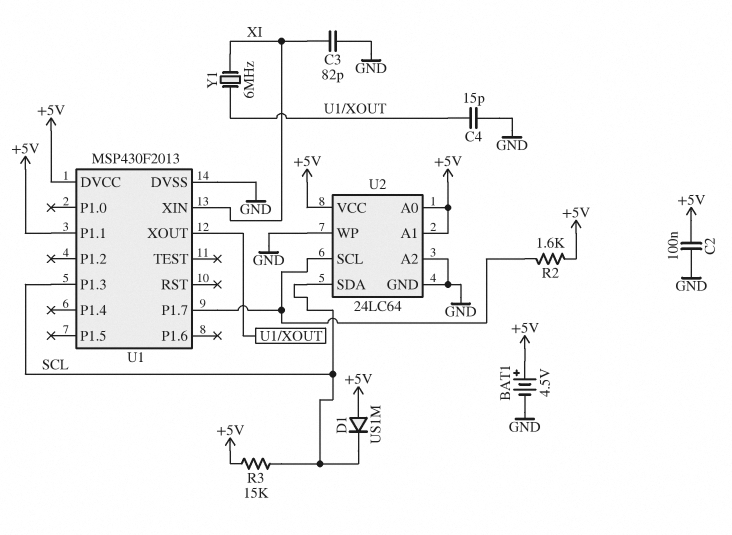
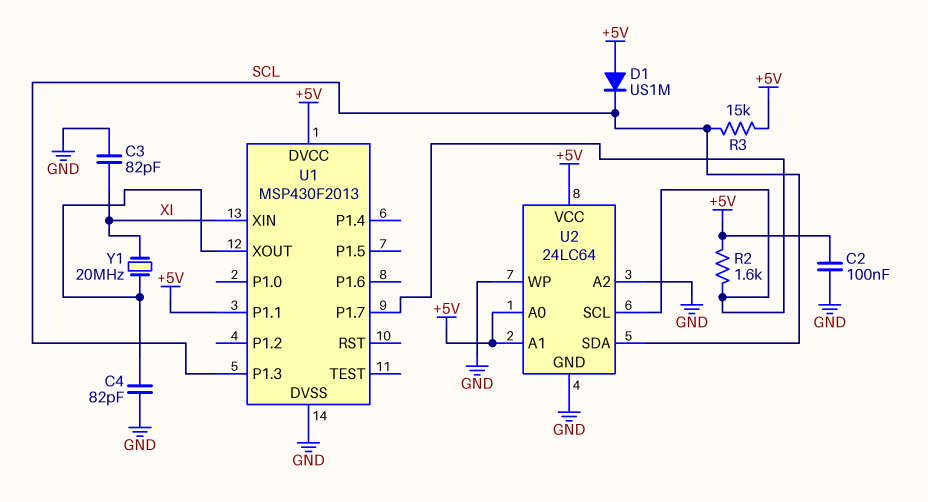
BAT1: 4.5V (plus +5V, minus GND) -> none
C4: 15pF (GND, U1/XOUT) -> 82pF (GND, U1/XOUT)
Y1: 6MHz (U1/XOUT, XI) -> 20MHz (U1/XOUT, XI)

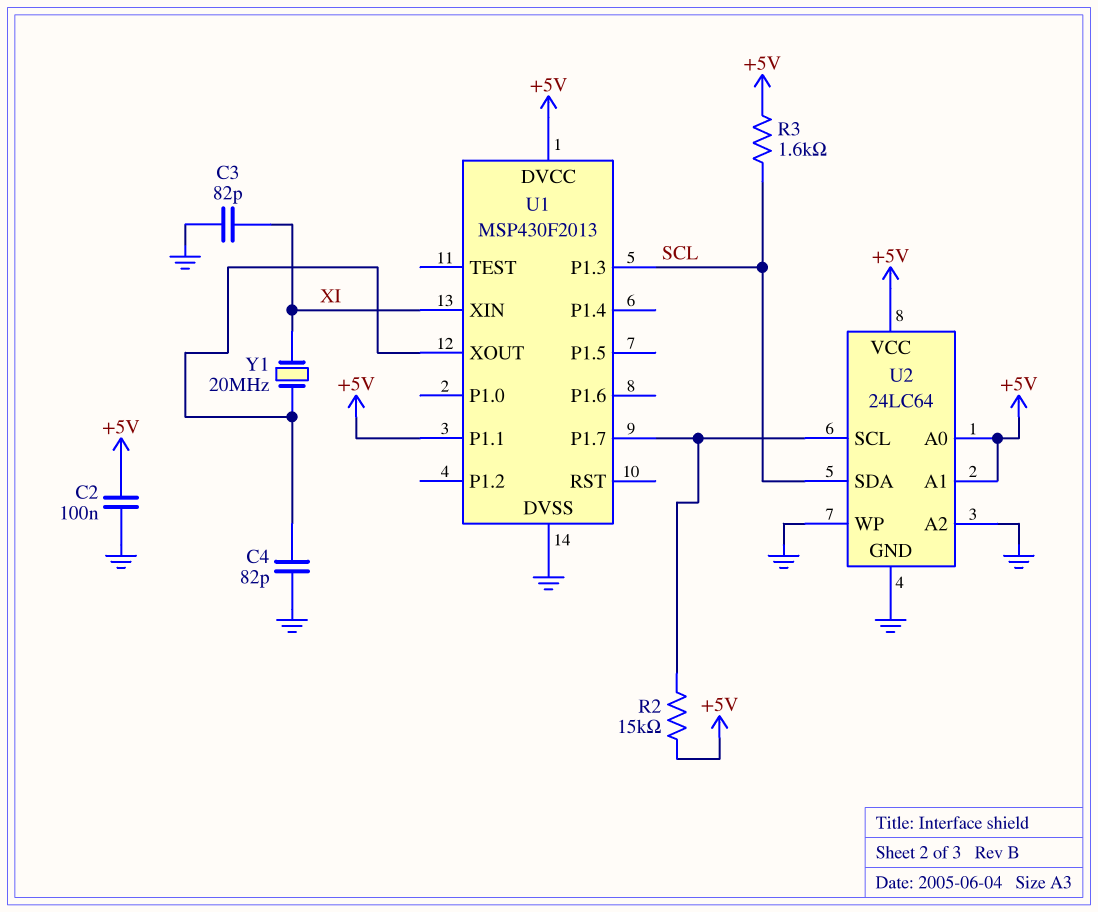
D1: diode US1M (A +5V, K SCL) -> none
R2: 1.6k (+5V, U1/P1.7) -> 15k (+5V, U1/P1.7)
R3: 15k (+5V, SCL) -> 1.6k (+5V, SCL)

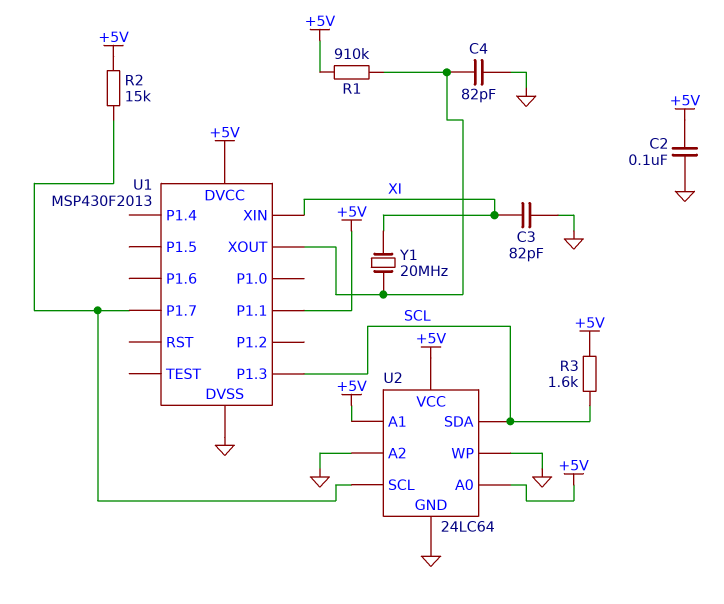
R1: none -> 910k (+5V, U1/XOUT)

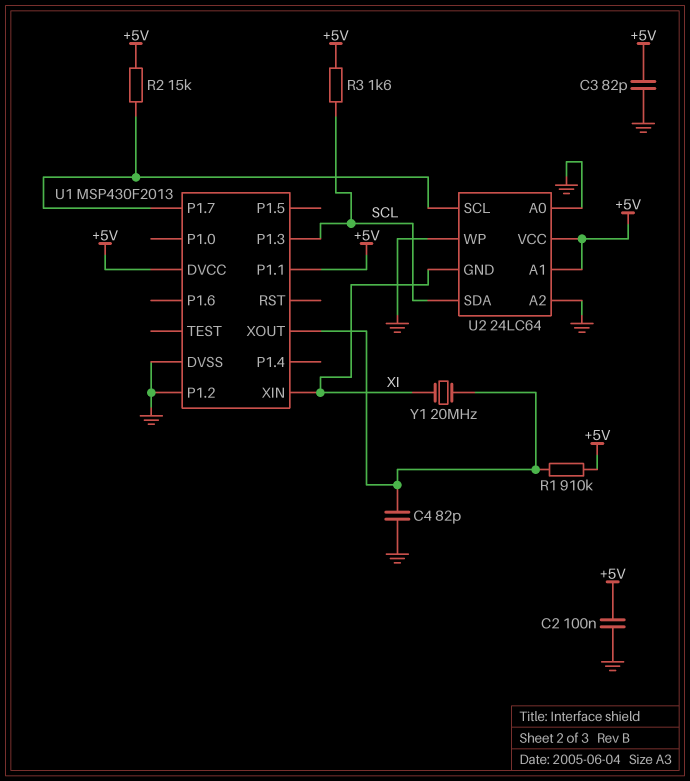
C3: 82pF (GND, XI) -> 82pF (+5V, GND)
U1 pin P1.2: none -> GND
U2 pin A0: +5V -> GND
U2 pin GND: GND -> XI

